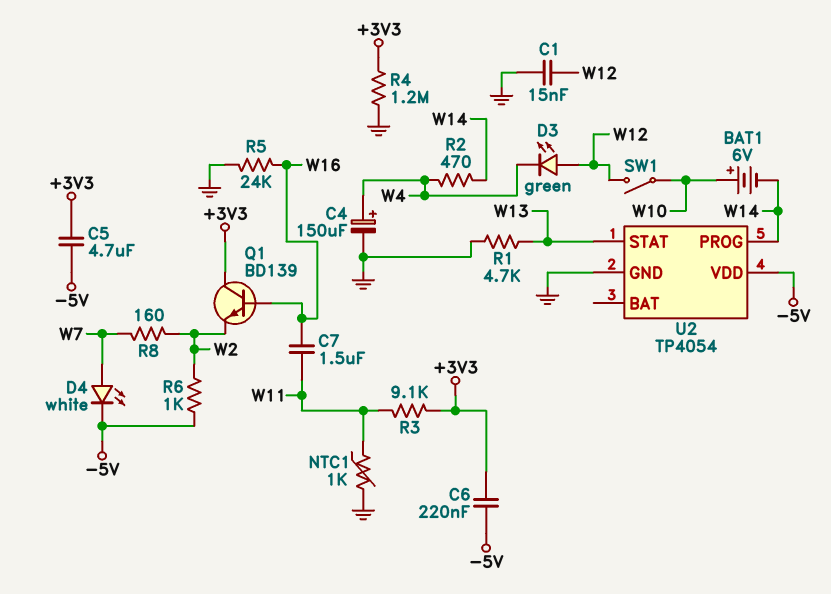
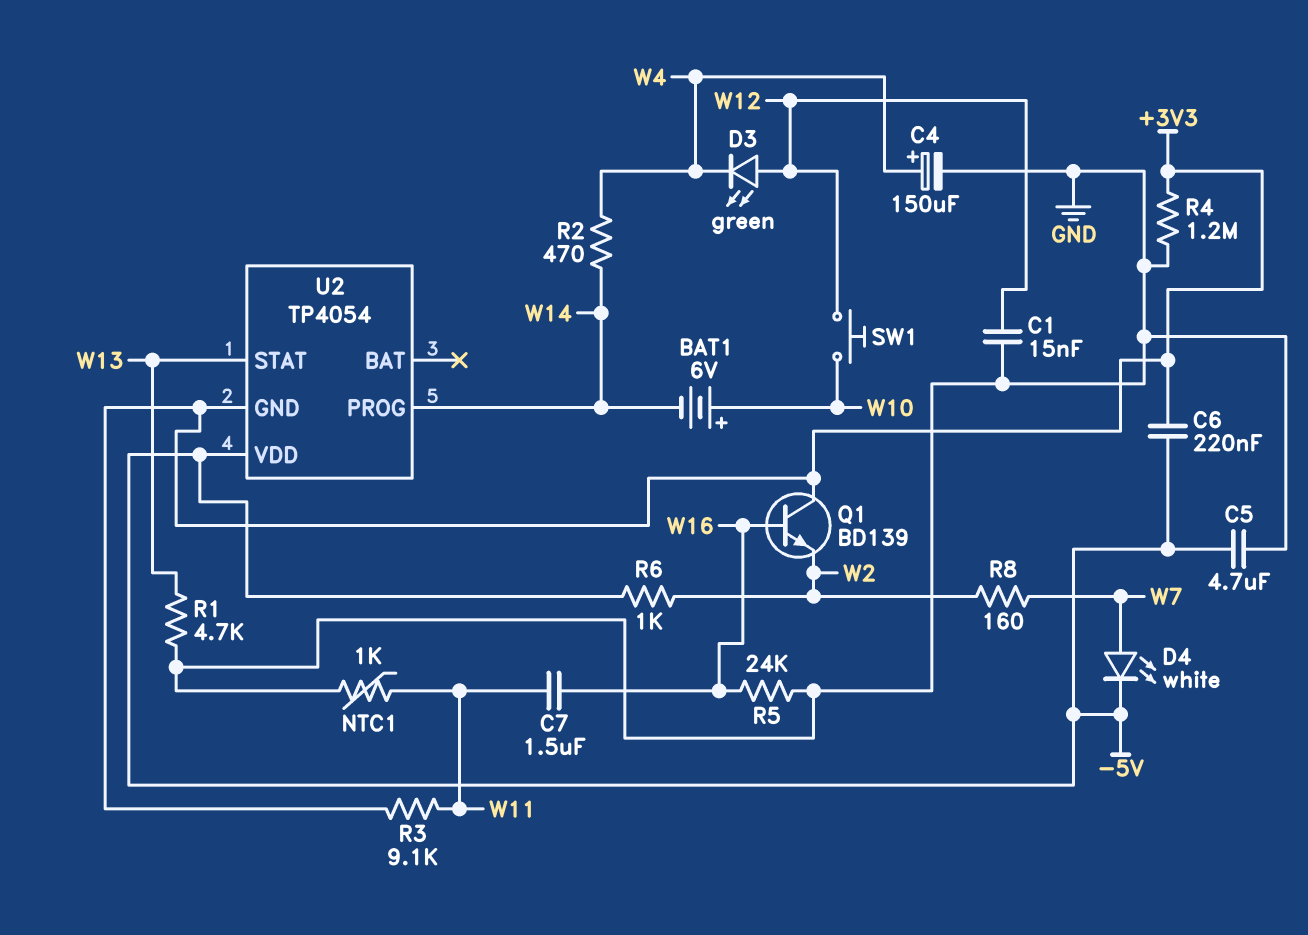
C5: 4.7uF (+3V3, -5V) -> 4.7uF (-5V, GND)
SW1: switch (W10, W12) -> button (W10, W12)
U2 pin GND: GND -> +3V3

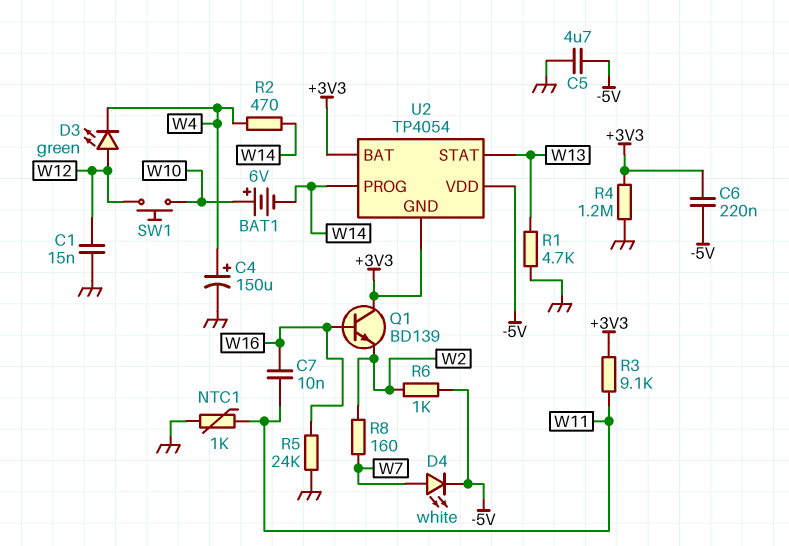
C7: 1.5uF (W11, W16) -> 10nF (W11, W16)
U2 pin BAT: none -> +3V3

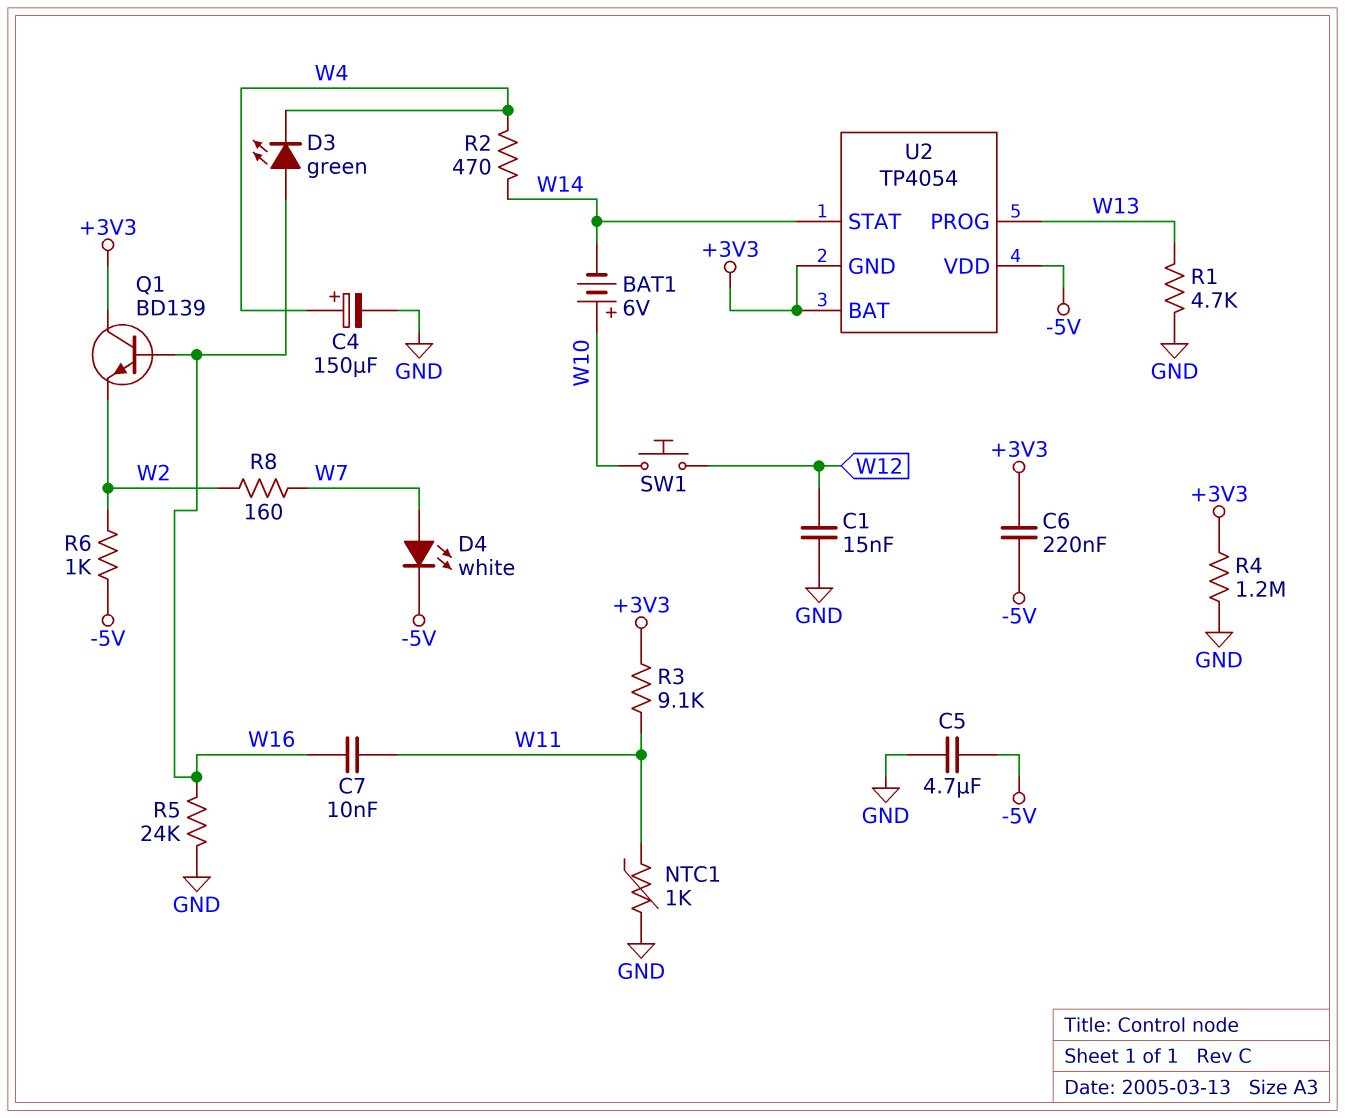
D3: LED green (A W12, K W4) -> LED green (A W16, K W4)
U2 pin PROG: W14 -> W13
U2 pin STAT: W13 -> W14

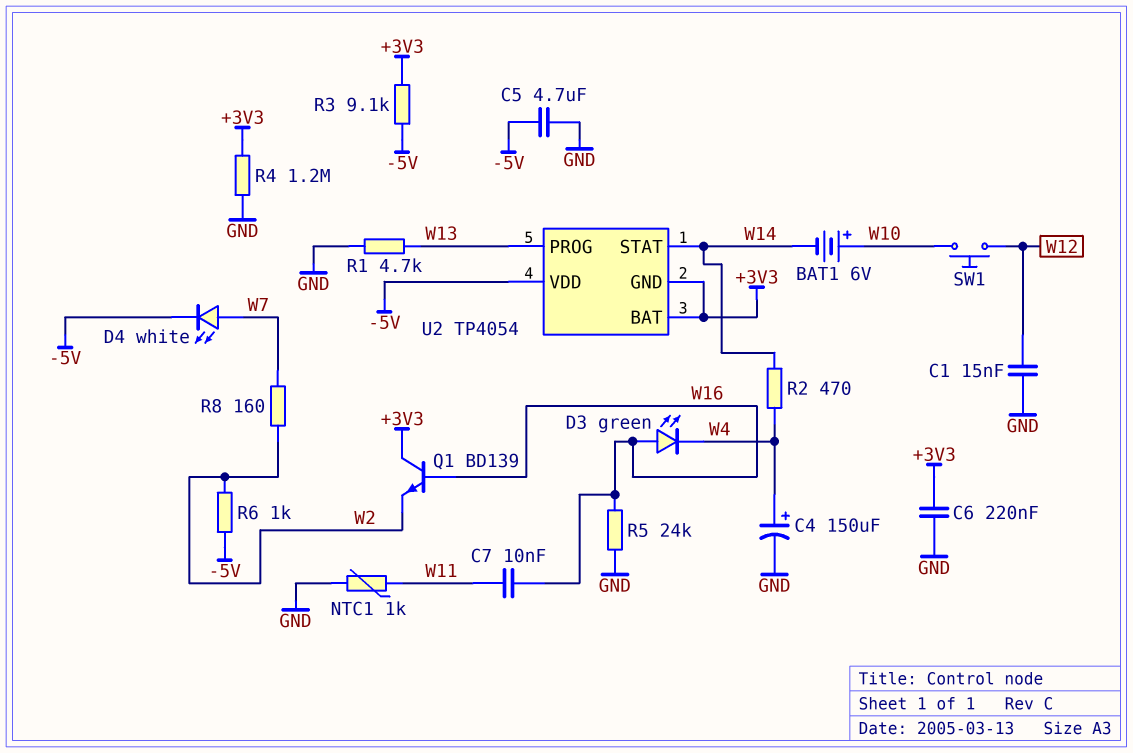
C6: 220nF (+3V3, -5V) -> 220nF (+3V3, GND)
R3: 9.1k (+3V3, W11) -> 9.1k (+3V3, -5V)

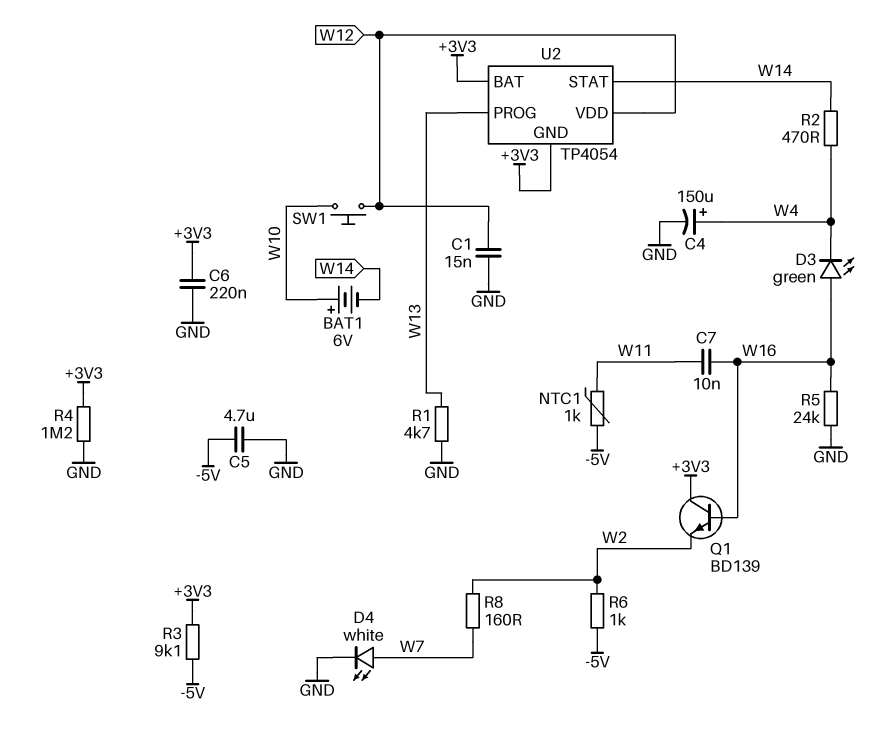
D4: LED white (A W7, K -5V) -> LED white (A W7, K GND)
NTC1: 1k (GND, W11) -> 1k (-5V, W11)
U2 pin VDD: -5V -> W12

